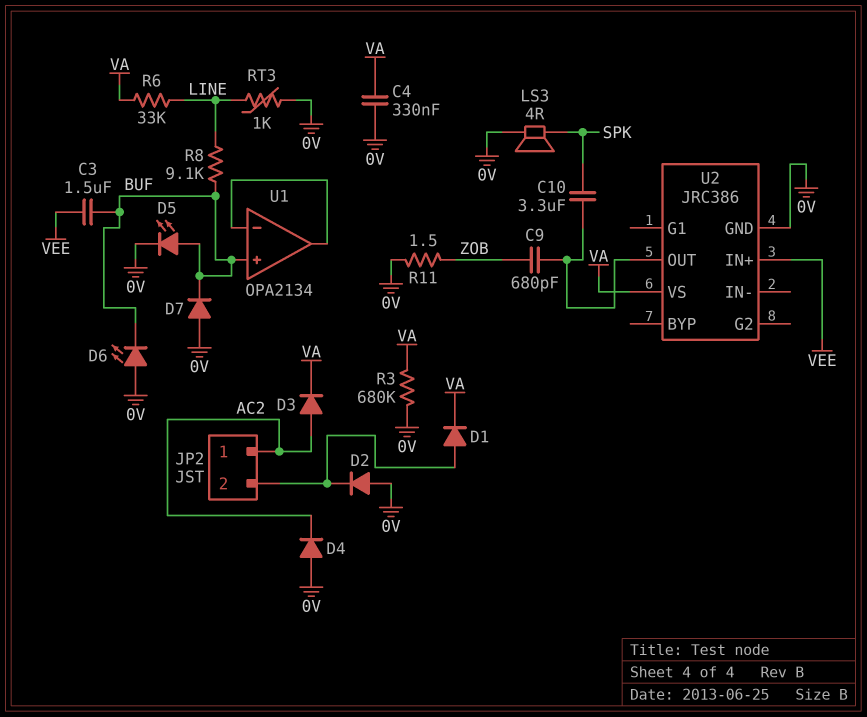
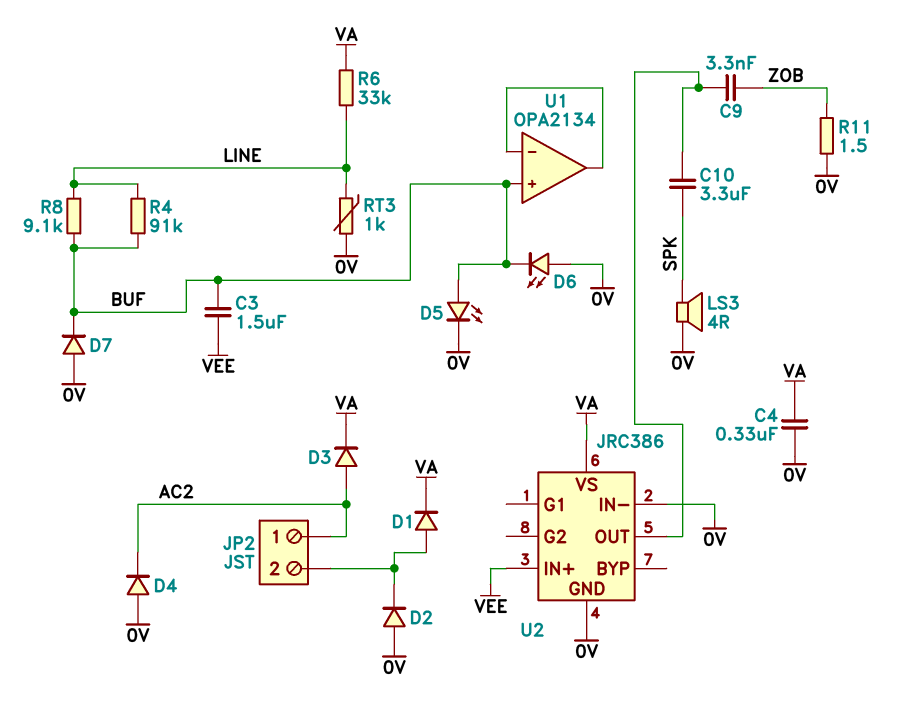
C9: 680pF (U2/OUT, ZOB) -> 3.3nF (U2/OUT, ZOB)
R3: 680k (0V, VA) -> none
R4: none -> 91k (BUF, LINE)
U2 pin IN-: none -> 0V

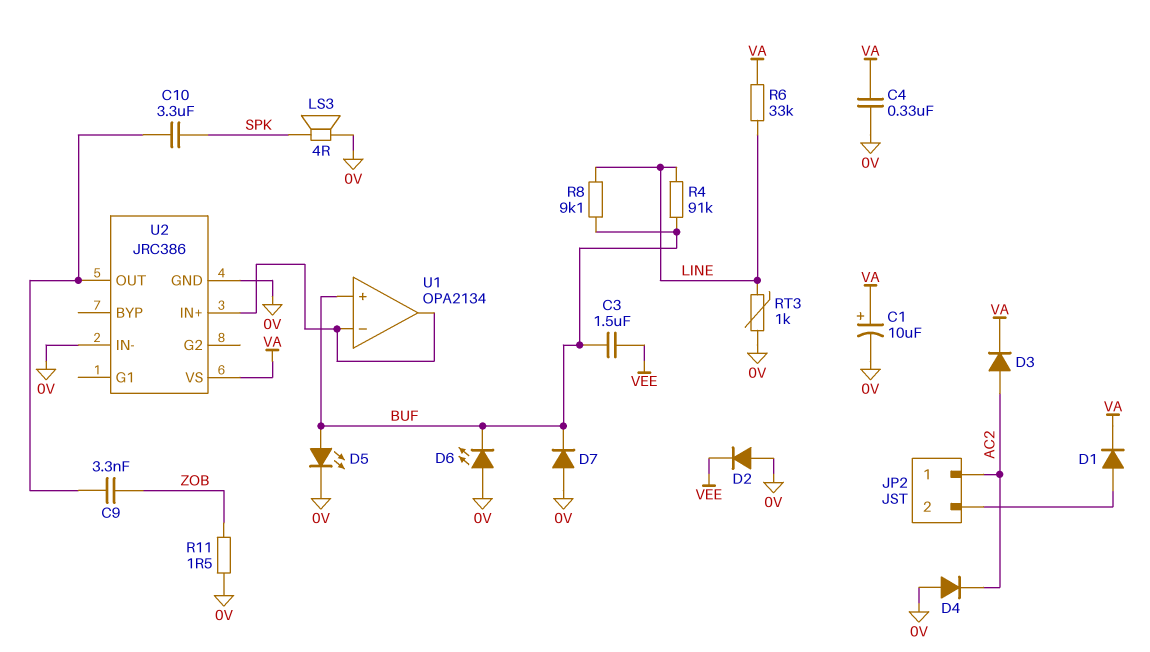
C1: none -> 10uF (plus VA, minus 0V)
D2: diode (A 0V, K JP2/2) -> diode (A 0V, K VEE)
U2 pin IN+: VEE -> U1/in-

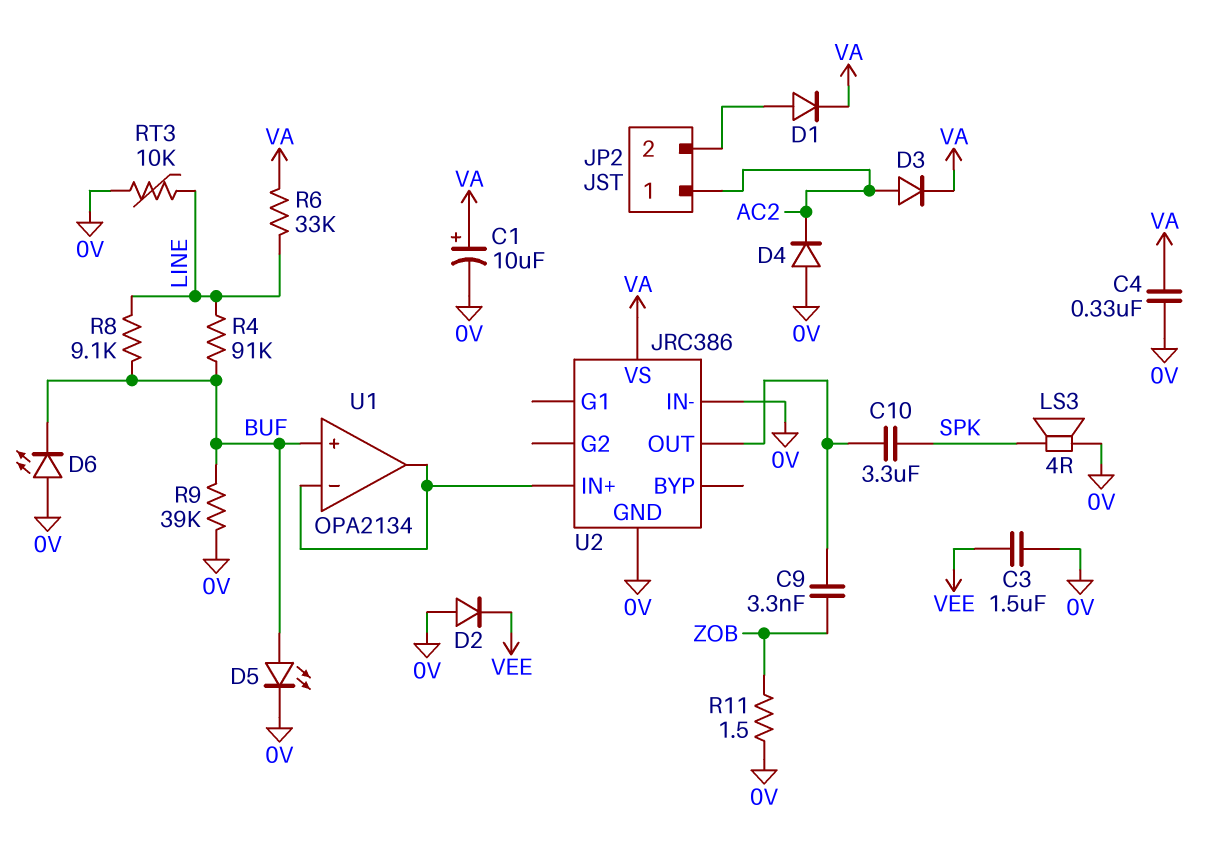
C3: 1.5uF (BUF, VEE) -> 1.5uF (0V, VEE)
D7: diode (A 0V, K BUF) -> none
R9: none -> 39k (0V, BUF)
RT3: 1k (0V, LINE) -> 10k (0V, LINE)

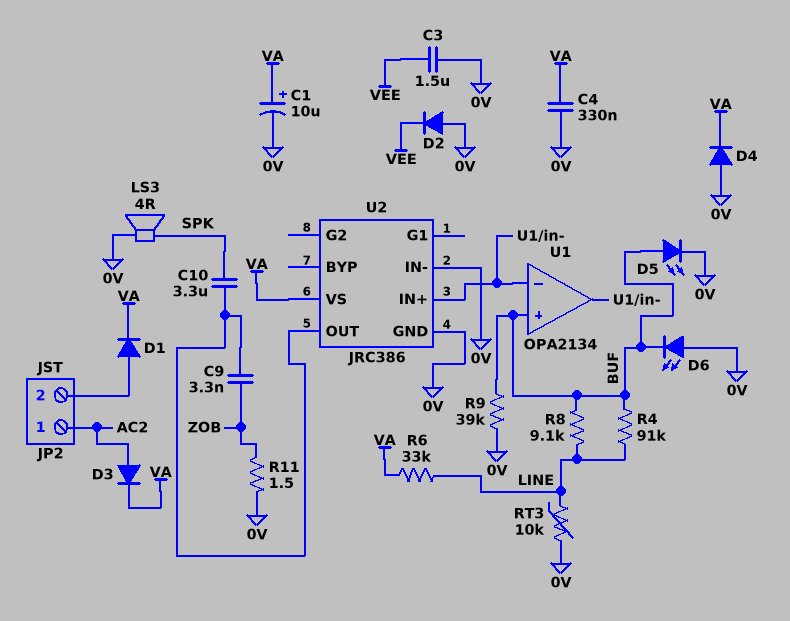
D4: diode (A 0V, K AC2) -> diode (A 0V, K VA)

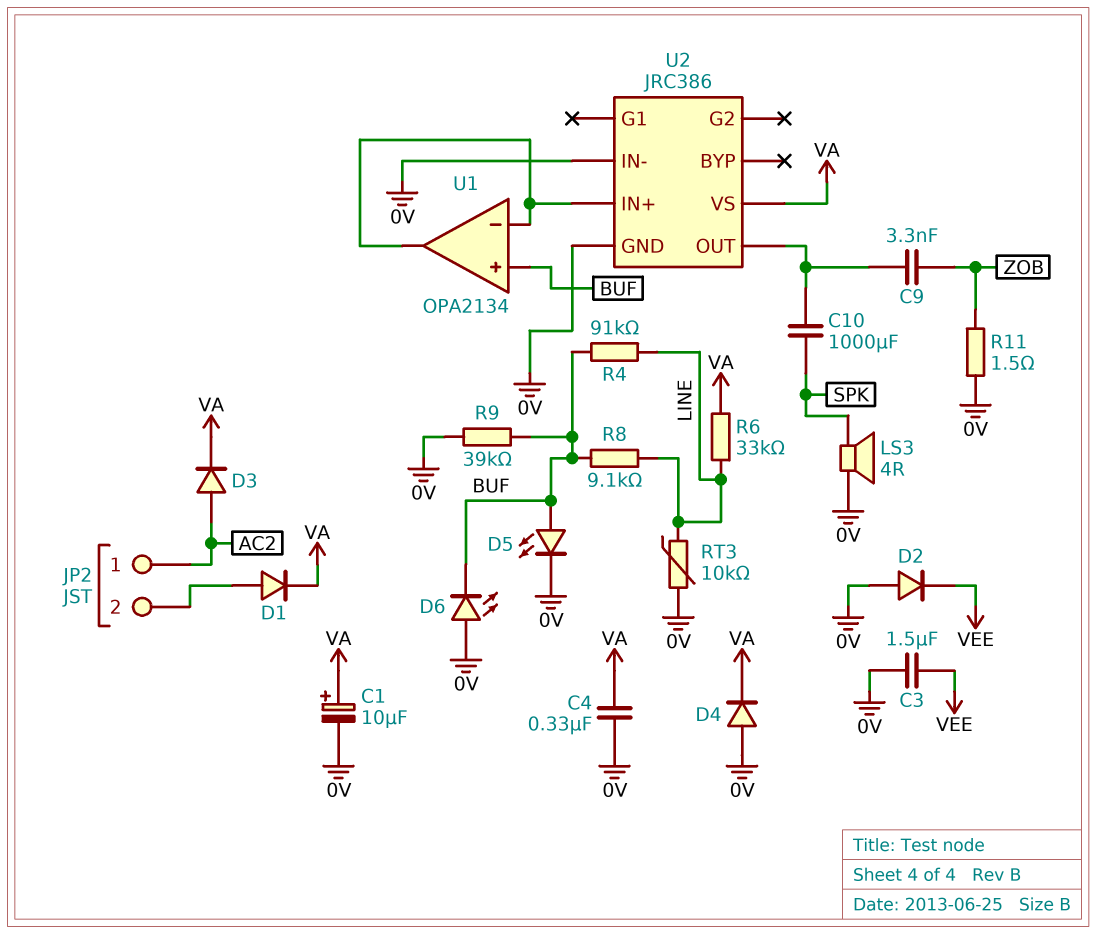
C10: 3.3uF (SPK, U2/OUT) -> 1000uF (SPK, U2/OUT)

